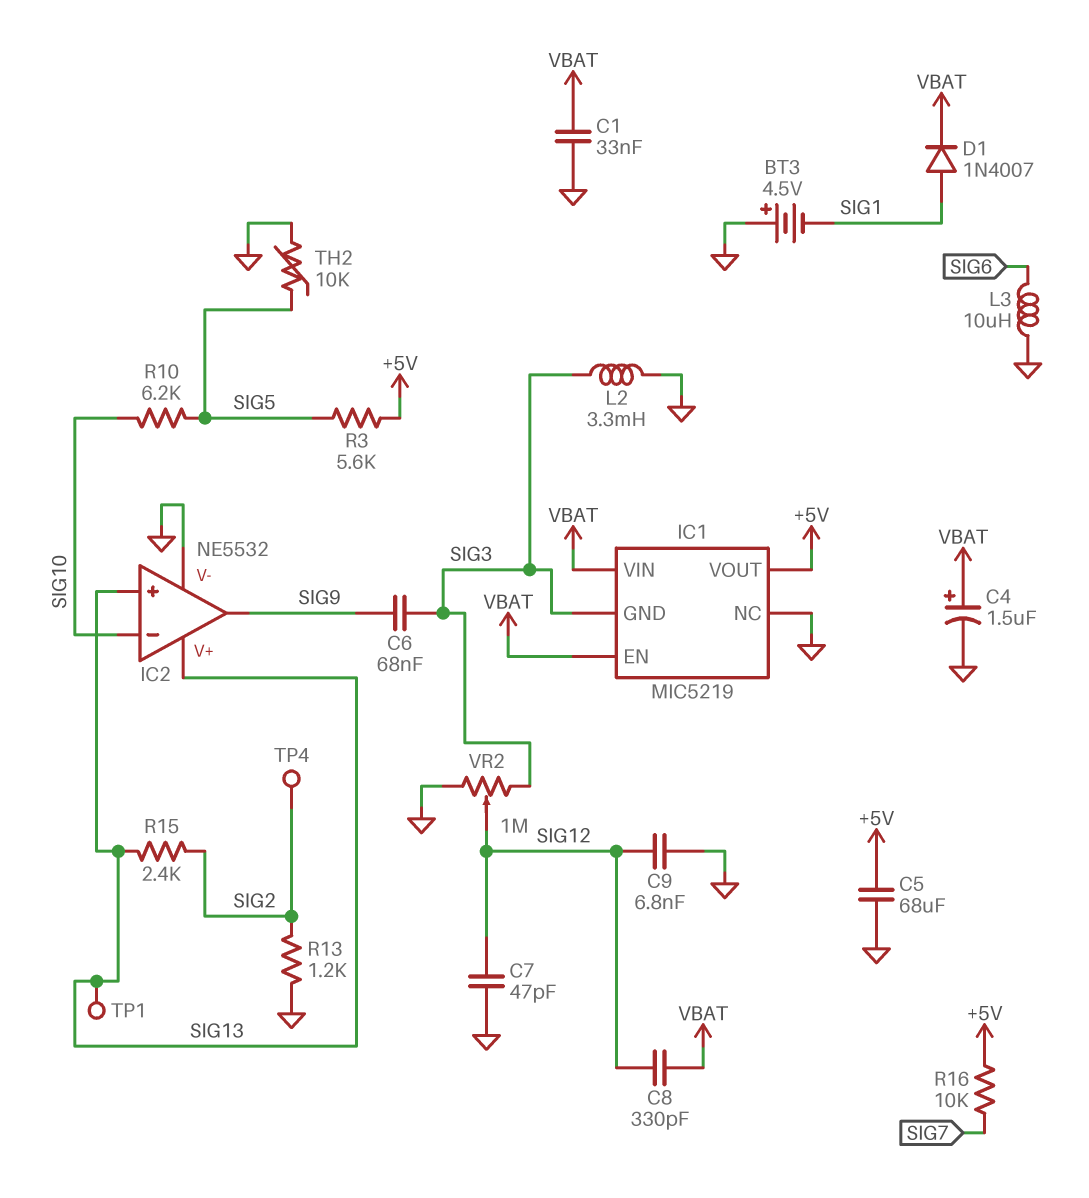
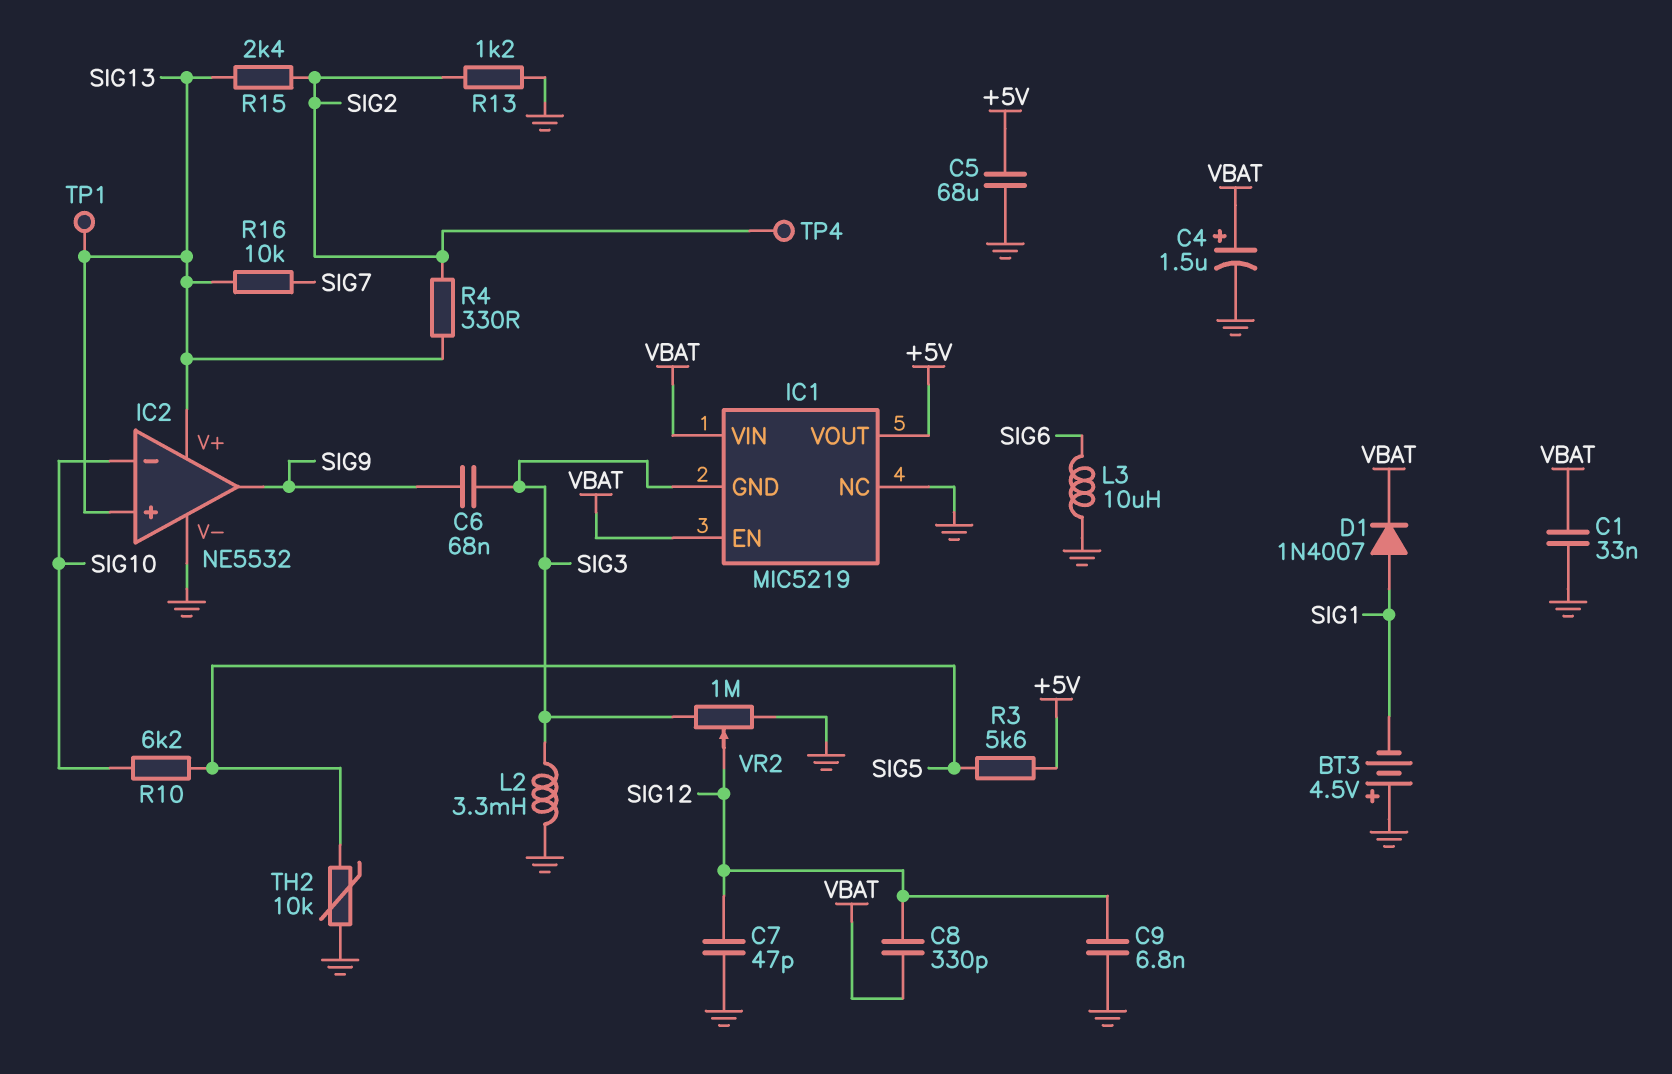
R4: none -> 330 (SIG2, SIG13)
R16: 10k (+5V, SIG7) -> 10k (SIG7, SIG13)

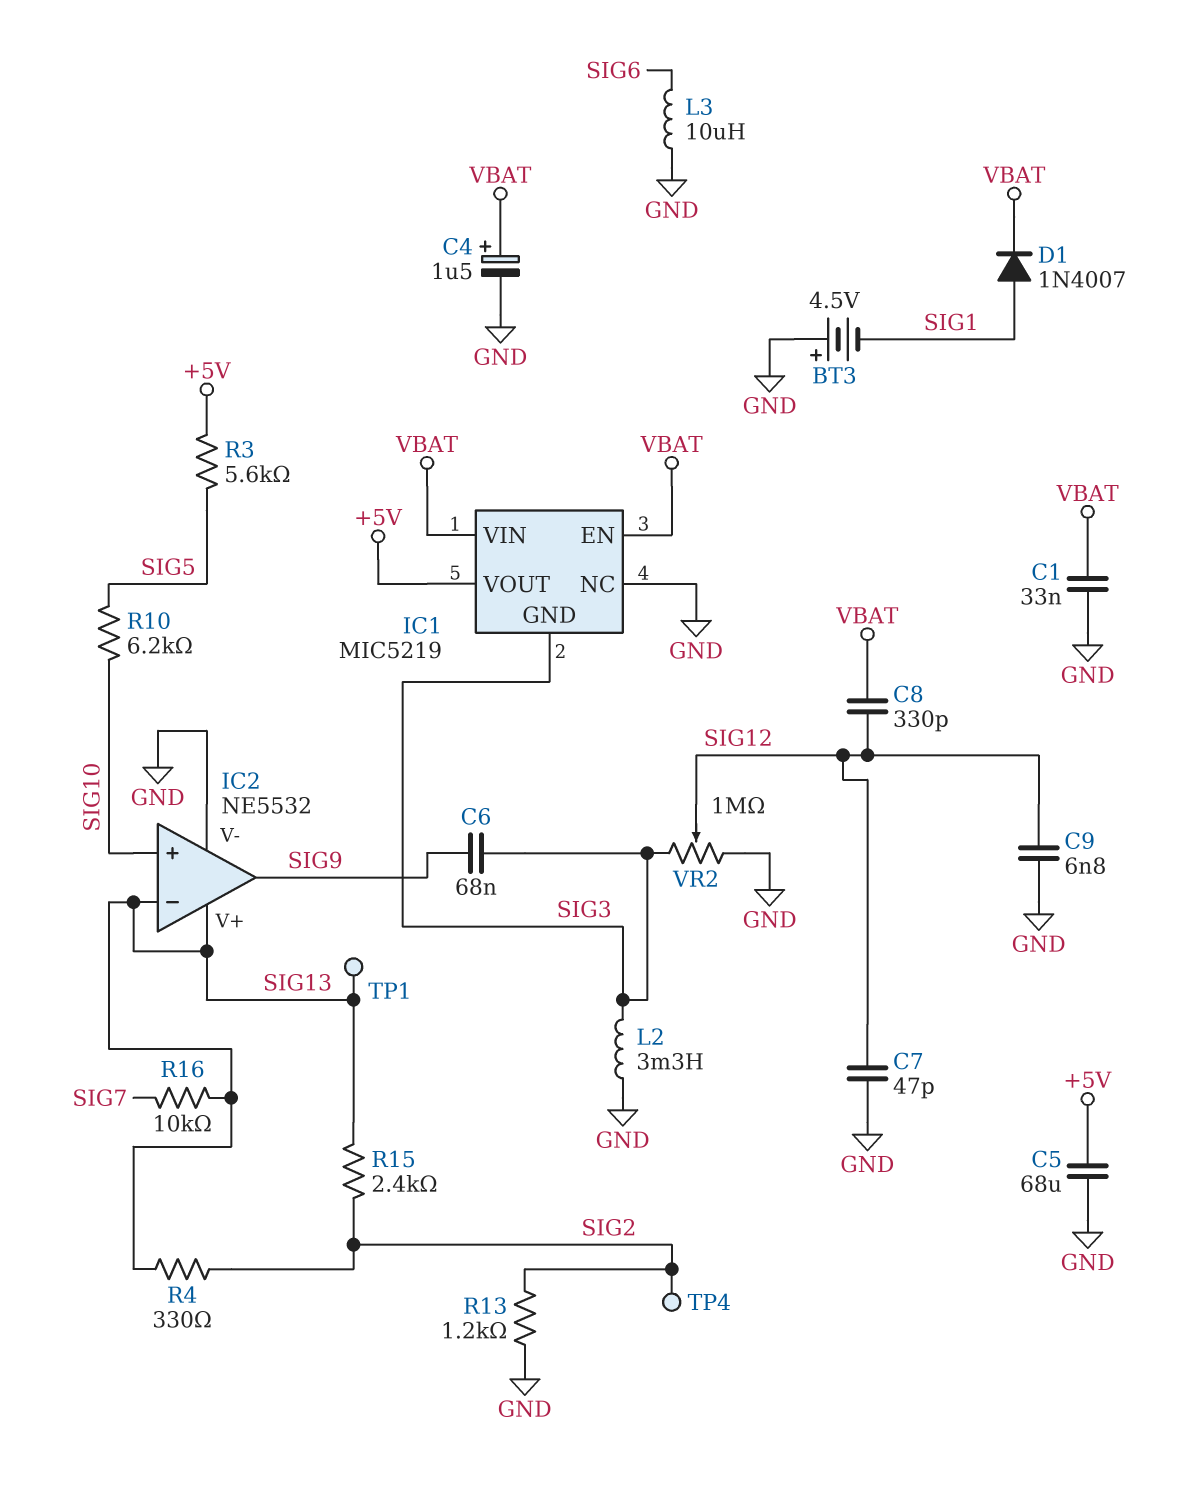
IC2 pin in+: SIG13 -> SIG10
IC2 pin in-: SIG10 -> SIG13
TH2: 10k (GND, SIG5) -> none

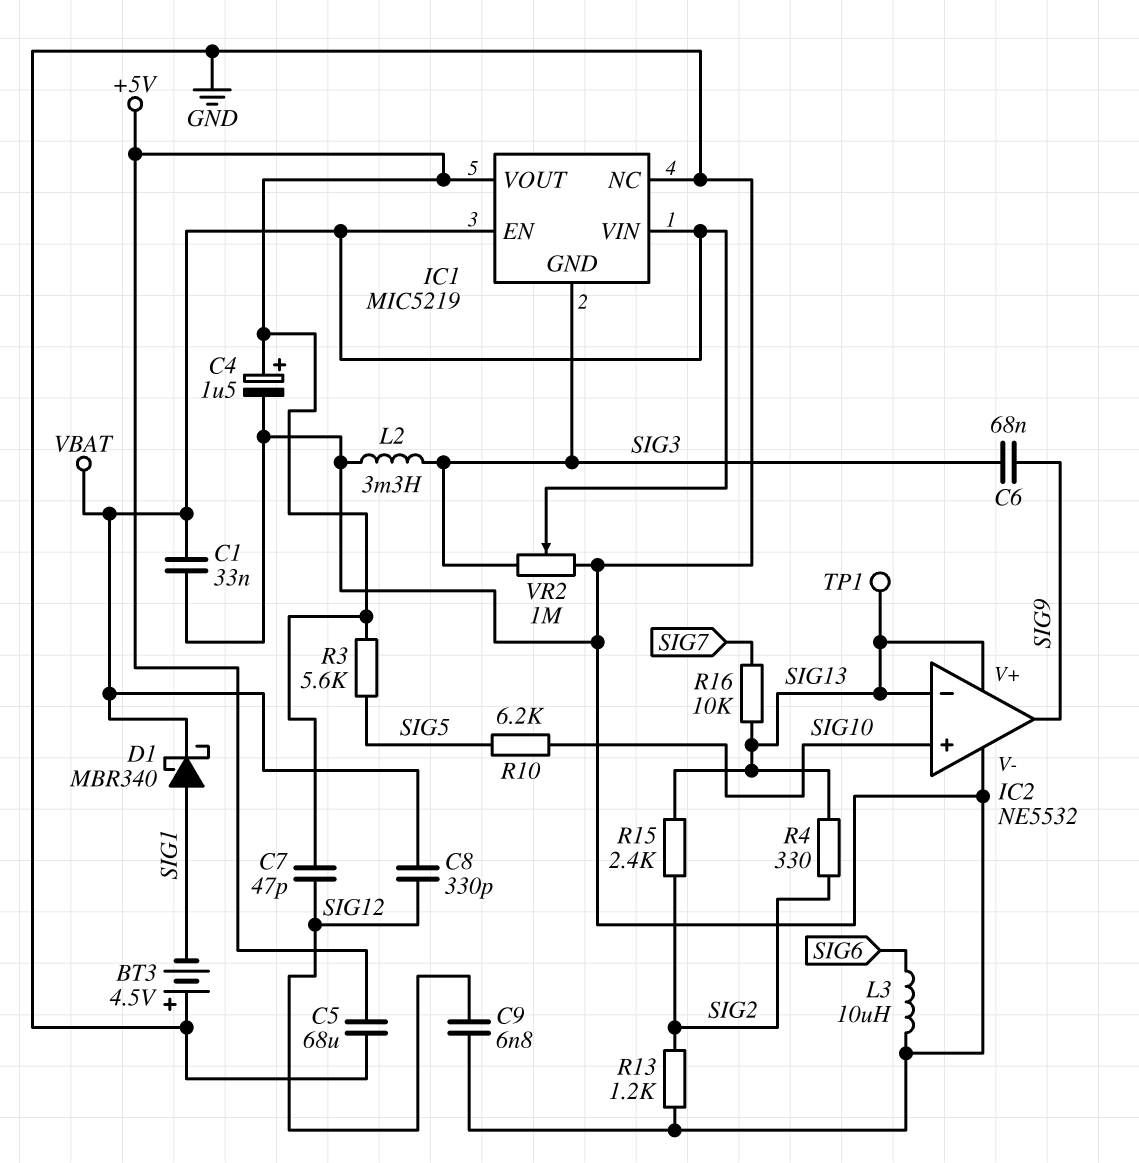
C4: 1.5uF (plus VBAT, minus GND) -> 1.5uF (plus +5V, minus GND)
C7: 47pF (GND, SIG12) -> 47pF (+5V, SIG12)
D1: diode 1N4007 (A SIG1, K VBAT) -> schottky MBR340 (A SIG1, K VBAT)
TP4: test point (SIG2) -> none
VR2: 1M (GND, SIG3, wiper SIG12) -> 1M (GND, SIG3, wiper VBAT)

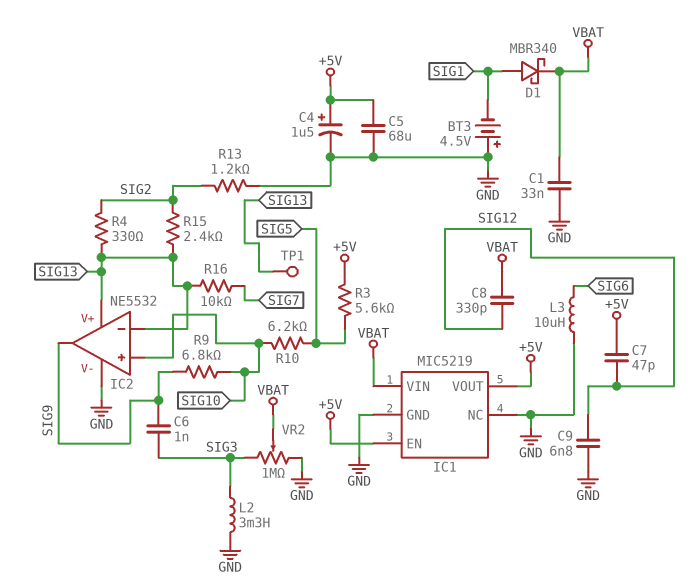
C6: 68nF (SIG3, SIG9) -> 1nF (SIG3, SIG9)
IC1 pin EN: VBAT -> +5V
IC1 pin GND: SIG3 -> GND
R9: none -> 6.8k (SIG9, SIG10)

